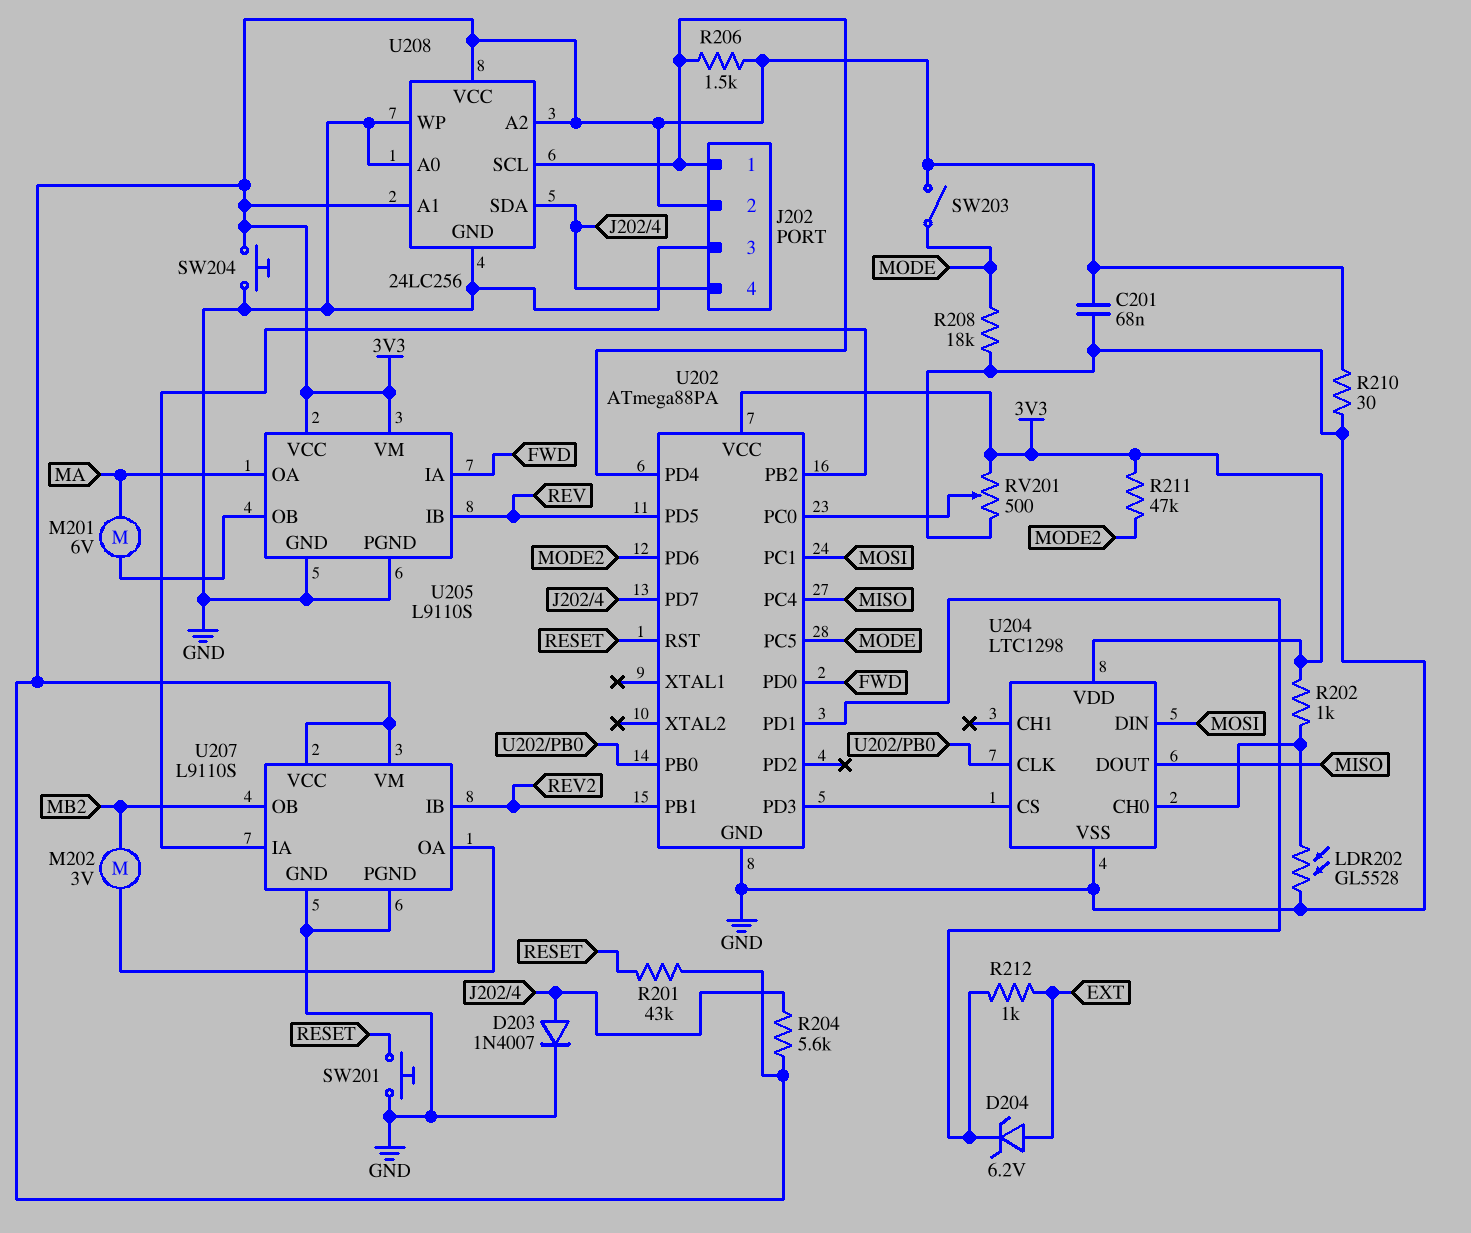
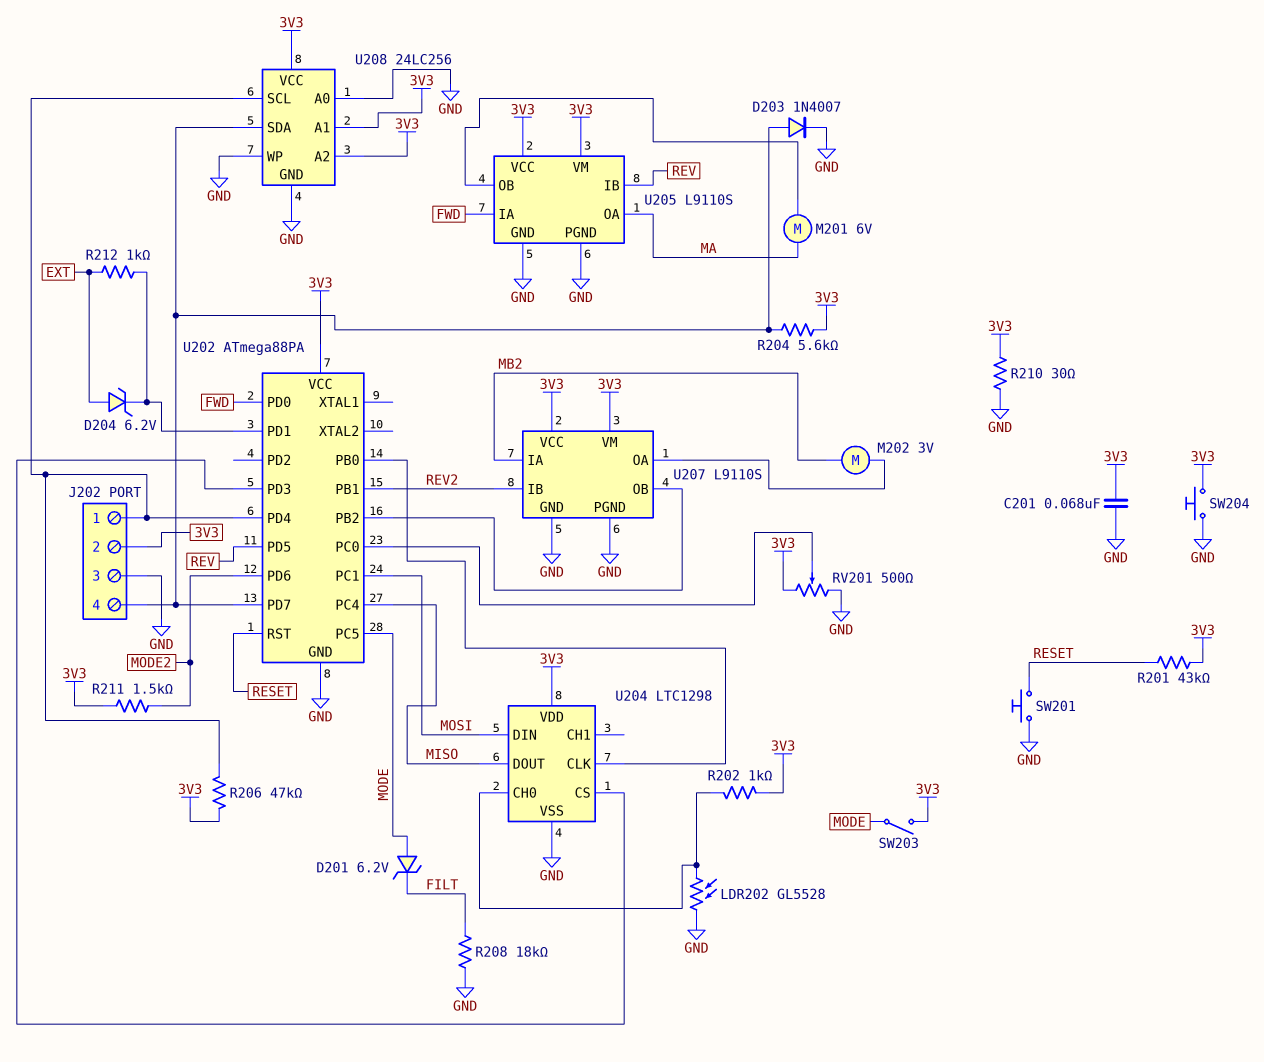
D201: none -> zener 6.2V (A MODE, K FILT)
R206: 1.5k (3V3, J202/1) -> 47k (3V3, J202/1)
R208: 18k (GND, MODE) -> 18k (FILT, GND)
R211: 47k (3V3, MODE2) -> 1.5k (3V3, MODE2)
U207 pin IA: U202/PB2 -> MB2
U207 pin OB: MB2 -> U202/PB2

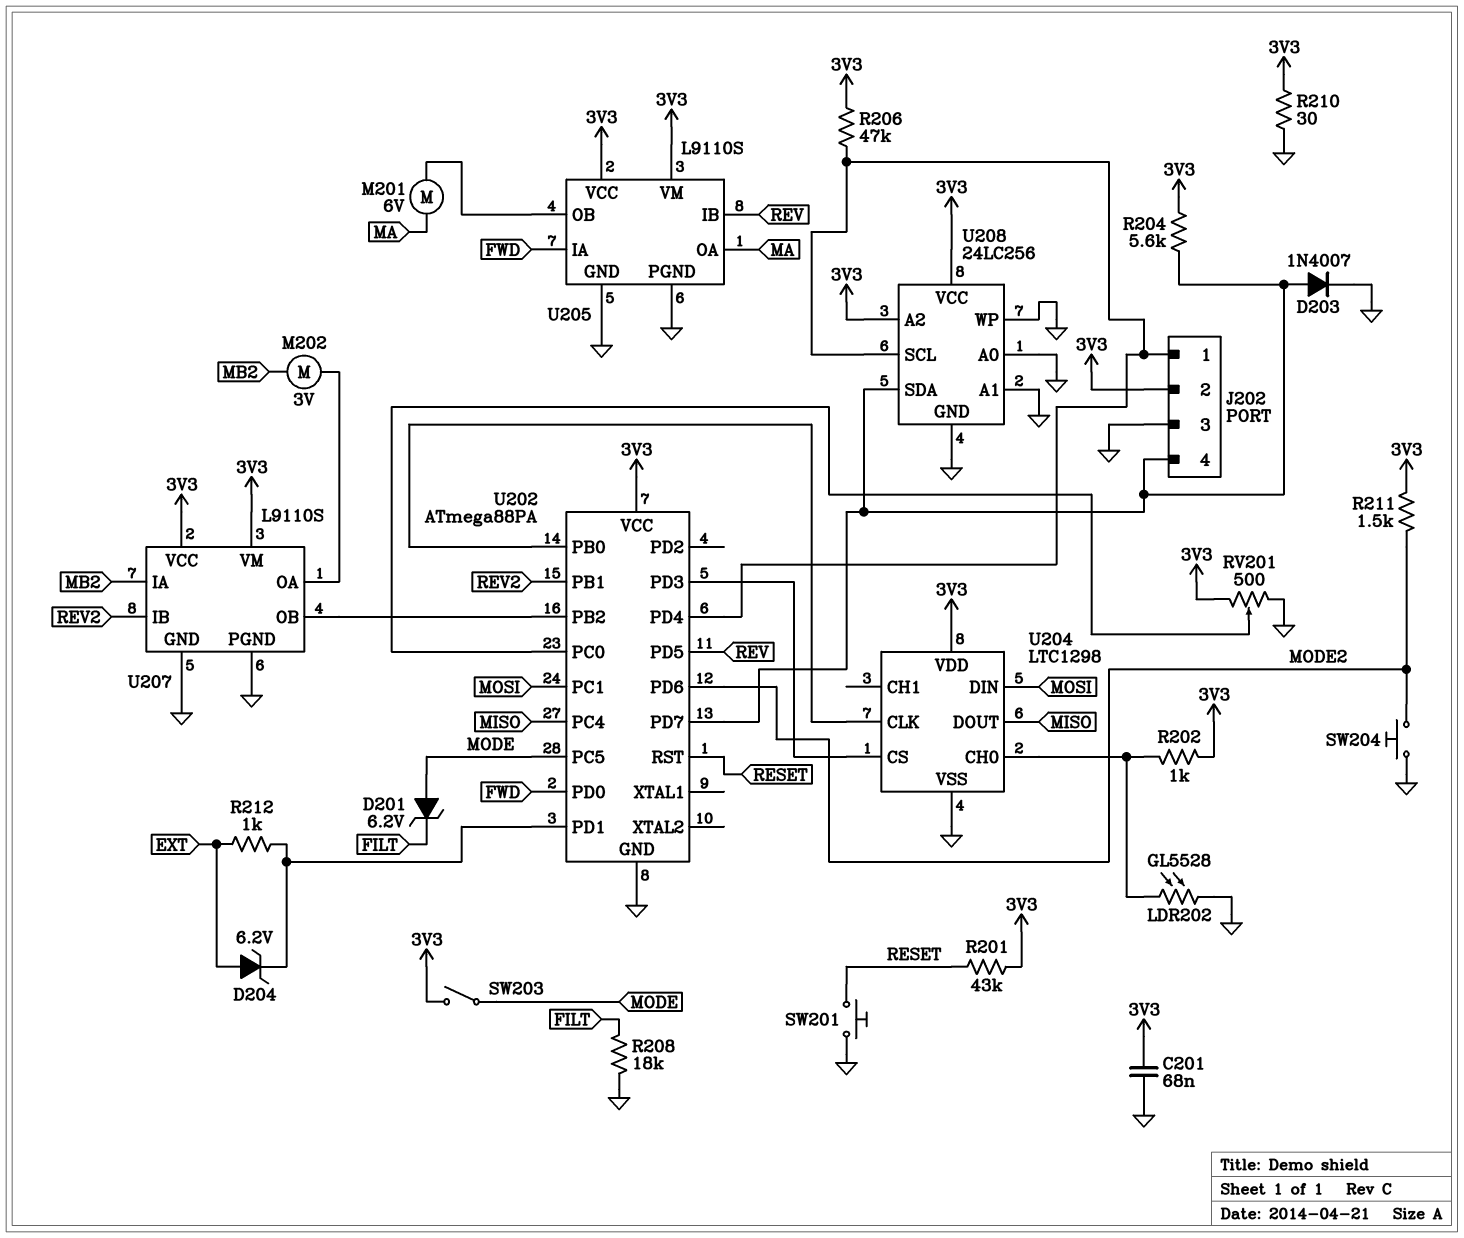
SW204: button (3V3, GND) -> button (GND, MODE2)
U208 pin A1: 3V3 -> GND

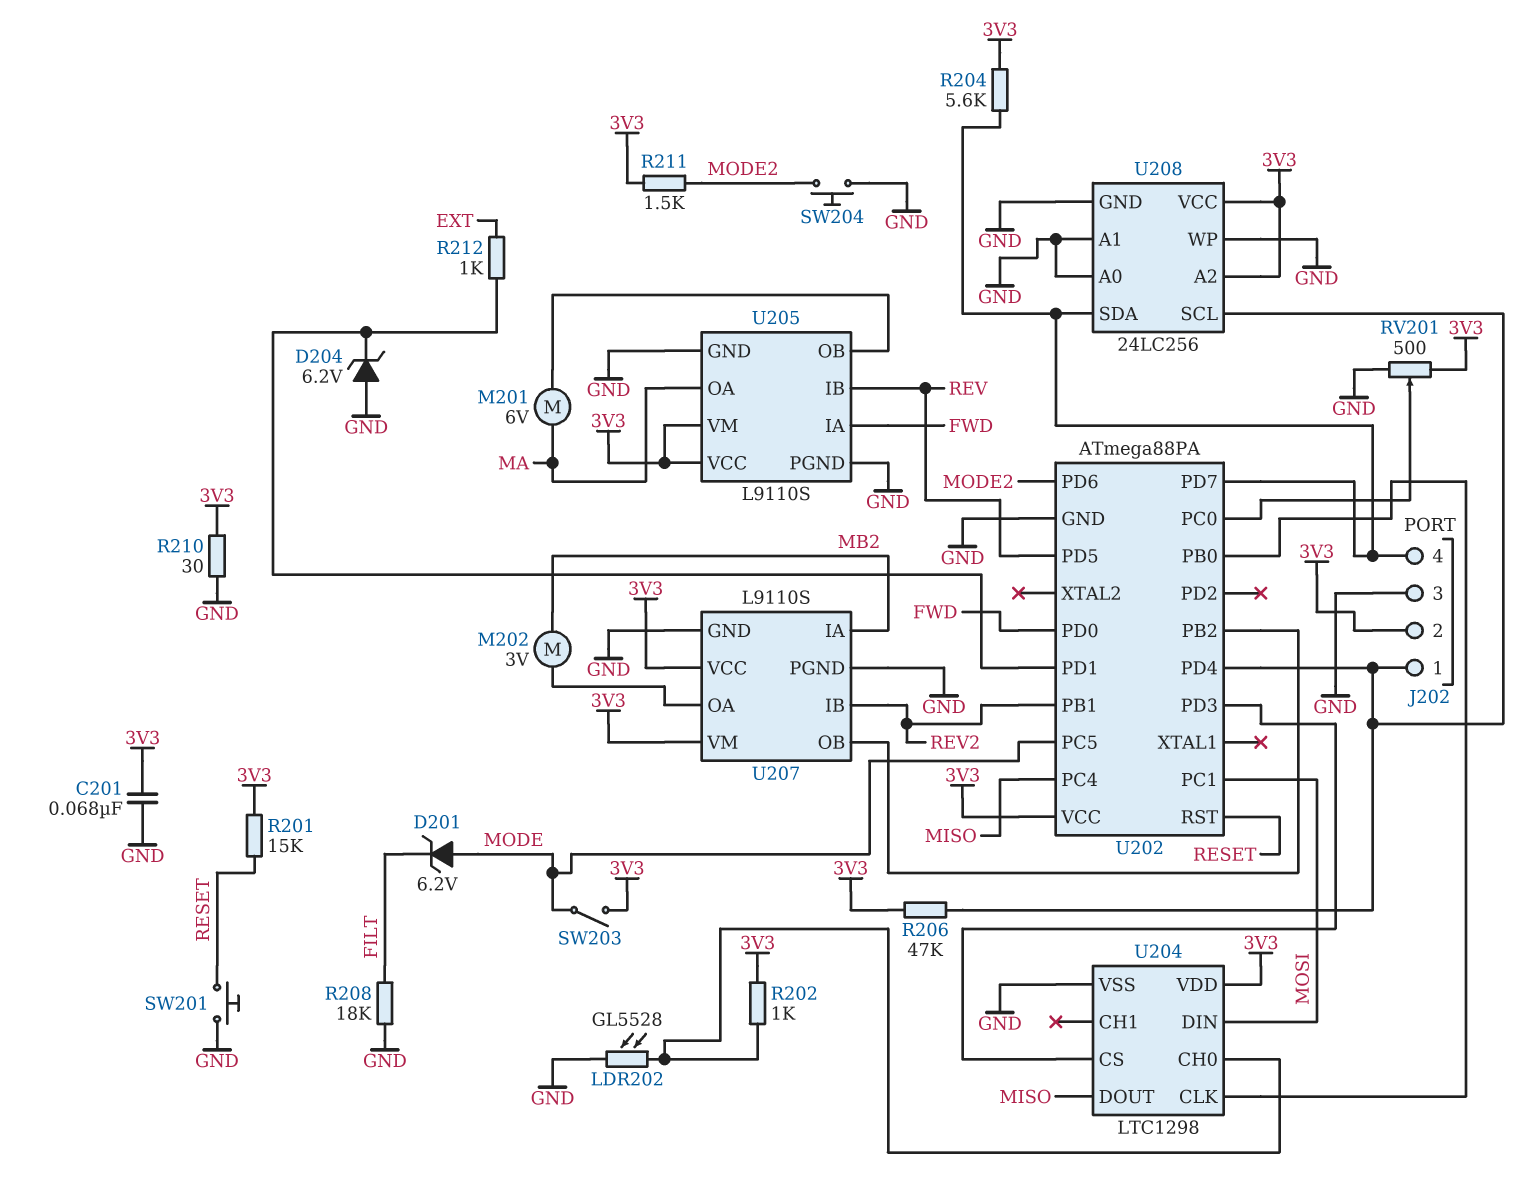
D203: diode 1N4007 (A J202/4, K GND) -> none
D204: zener 6.2V (A EXT, K U202/PD1) -> zener 6.2V (A GND, K U202/PD1)
R201: 43k (3V3, RESET) -> 15k (3V3, RESET)

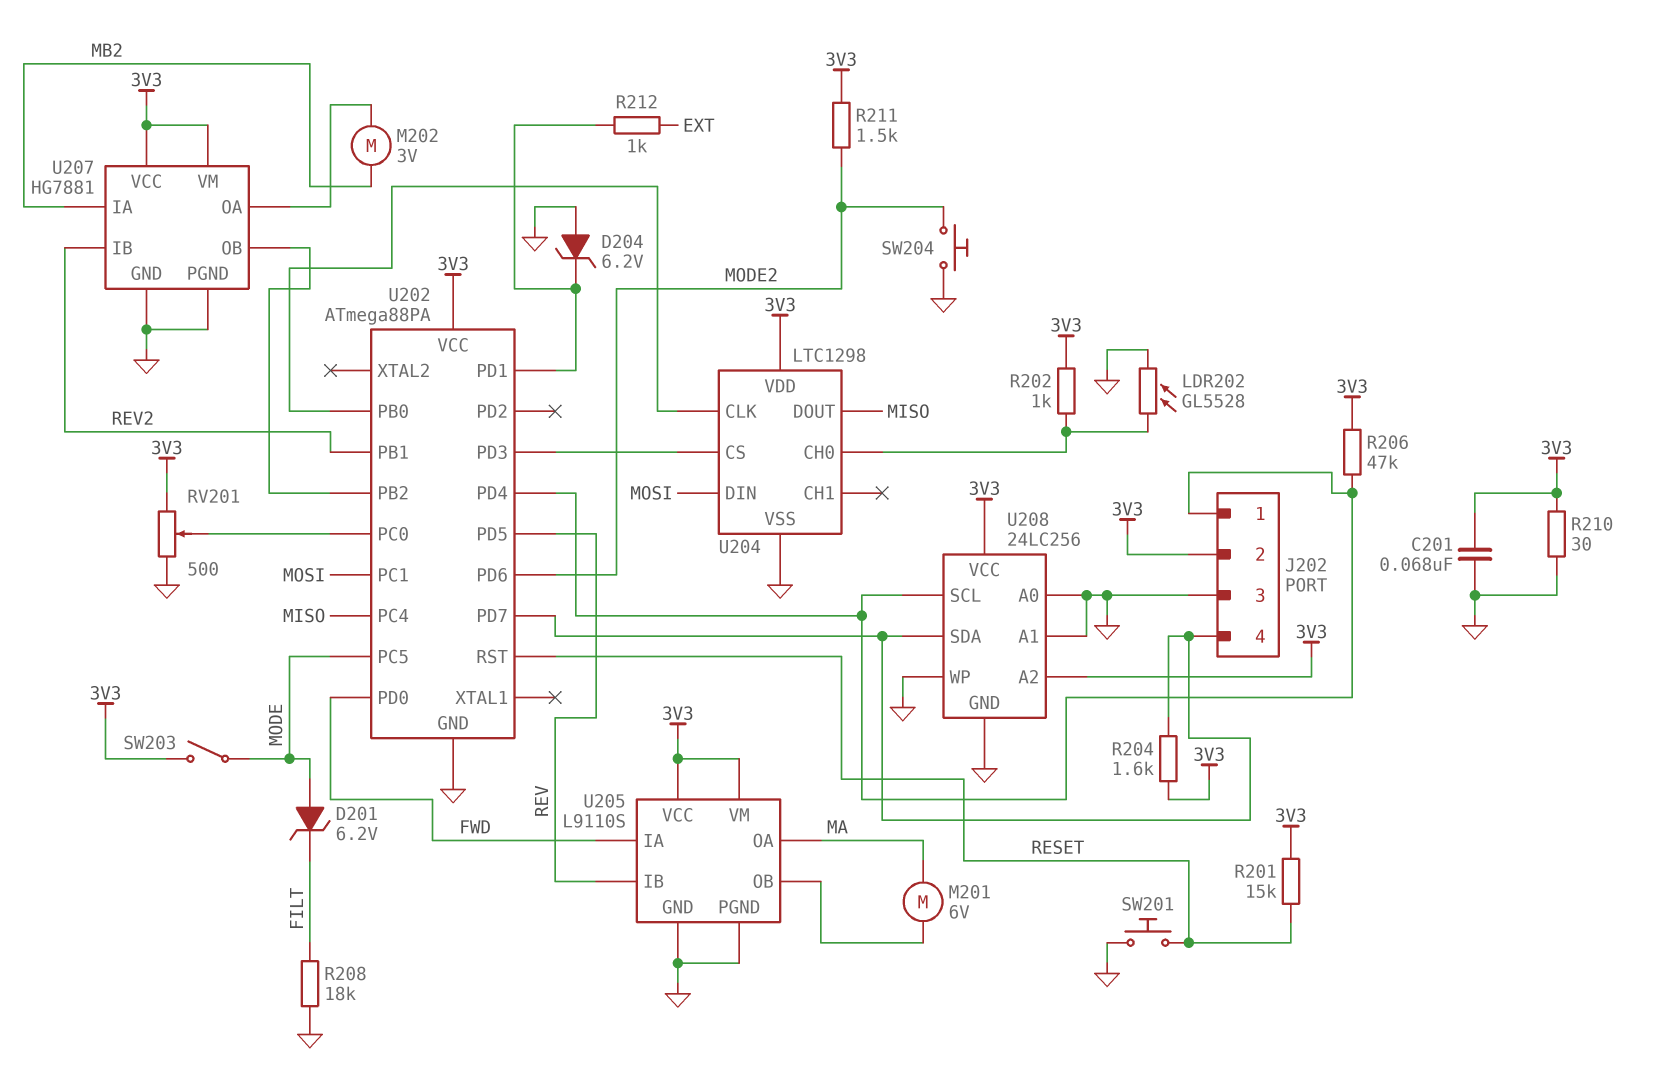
R204: 5.6k (3V3, J202/4) -> 1.6k (3V3, J202/4)
U207: L9110S -> HG7881

